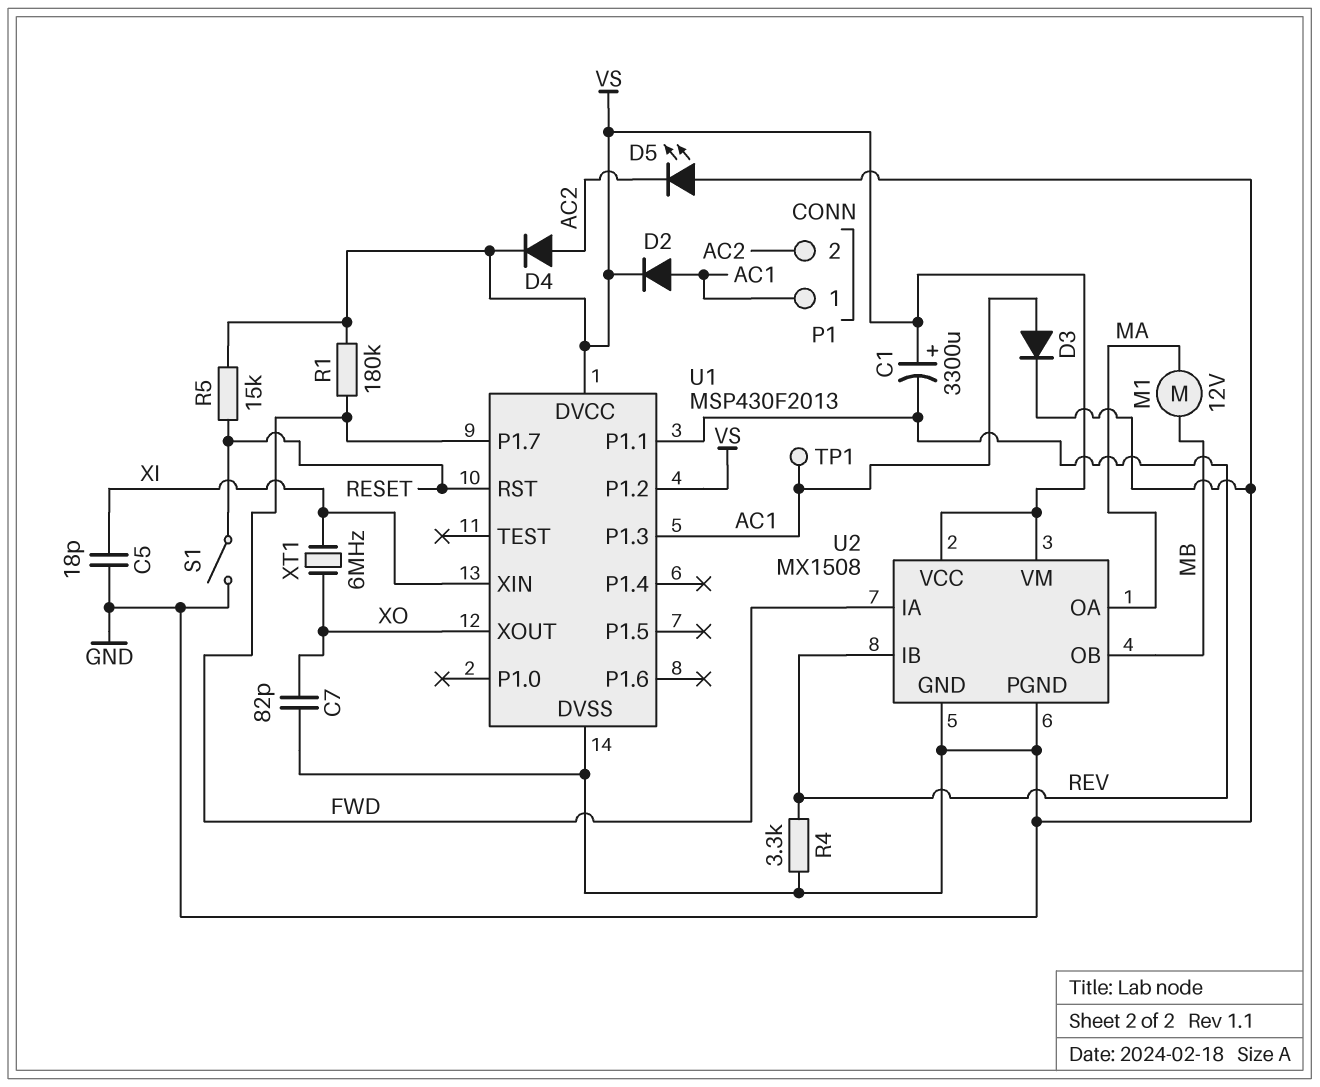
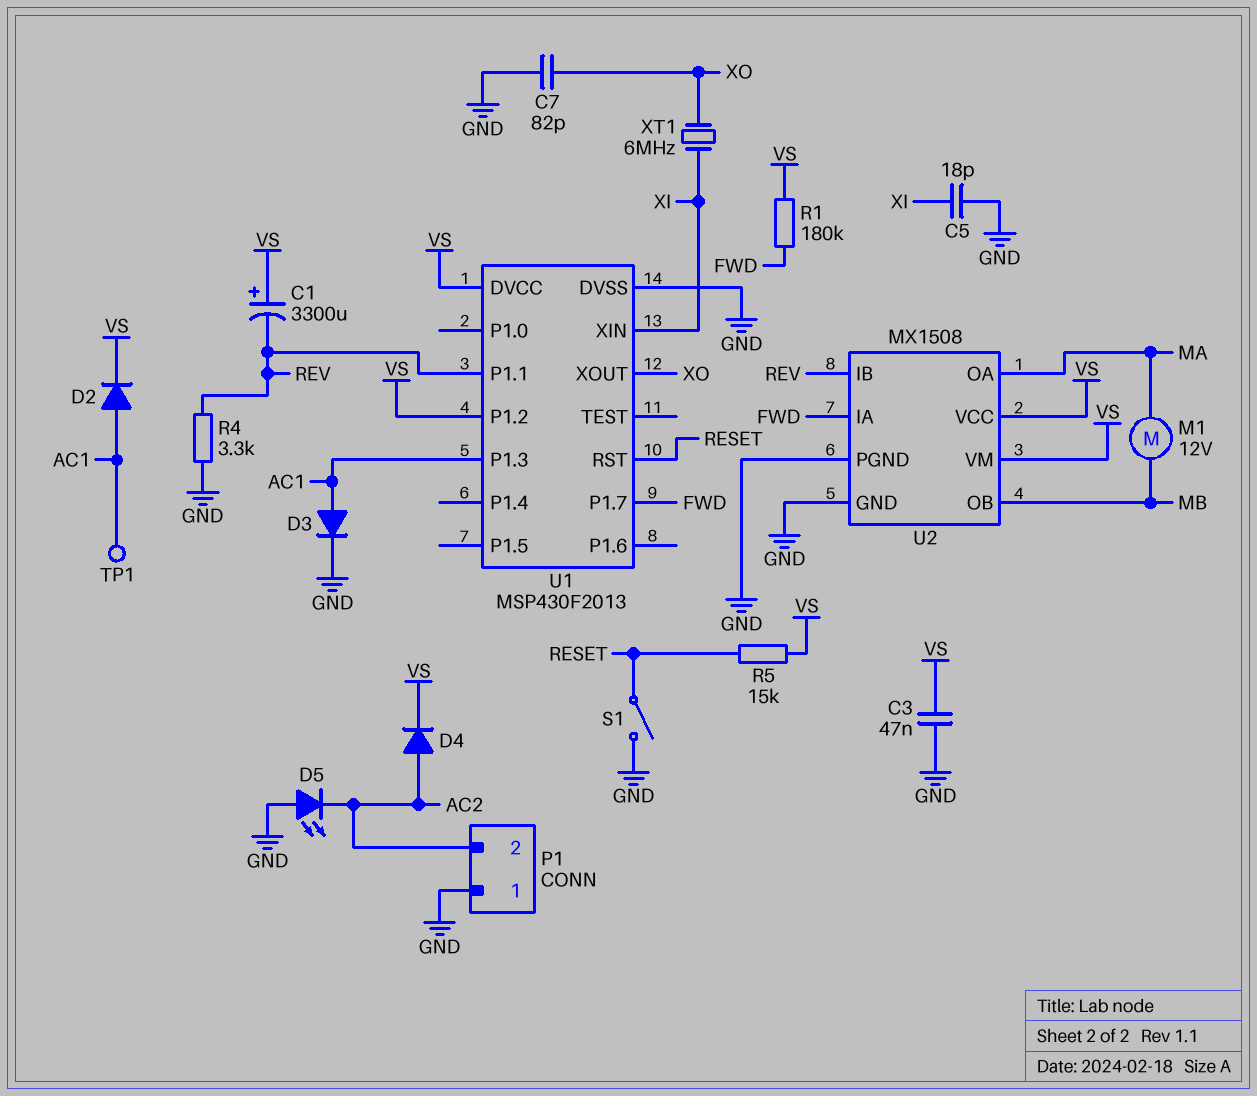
C3: none -> 47nF (GND, VS)
P1 pin 1: AC1 -> GND

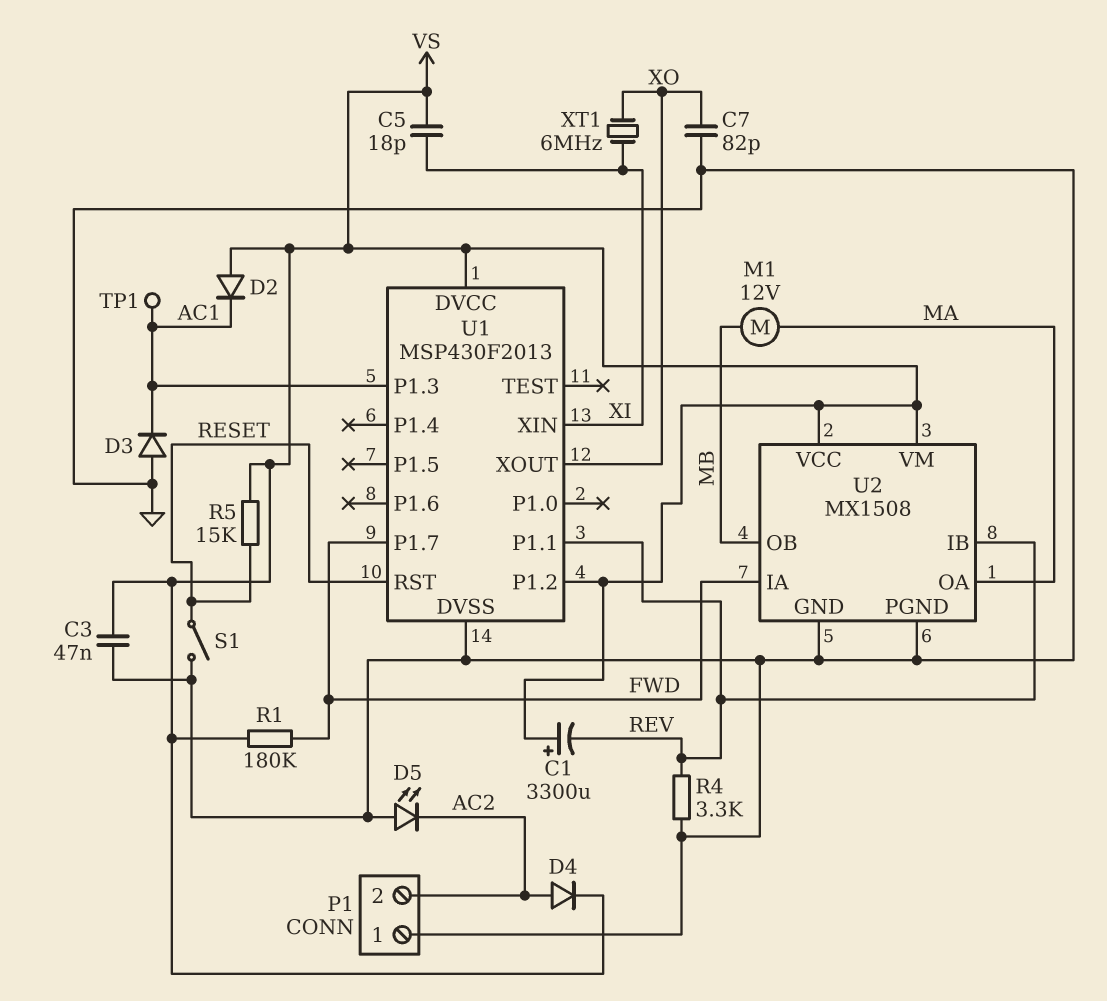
C5: 18pF (GND, XI) -> 18pF (VS, XI)
D2: diode (A AC1, K VS) -> diode (A VS, K AC1)
D3: diode (A AC1, K GND) -> diode (A GND, K AC1)

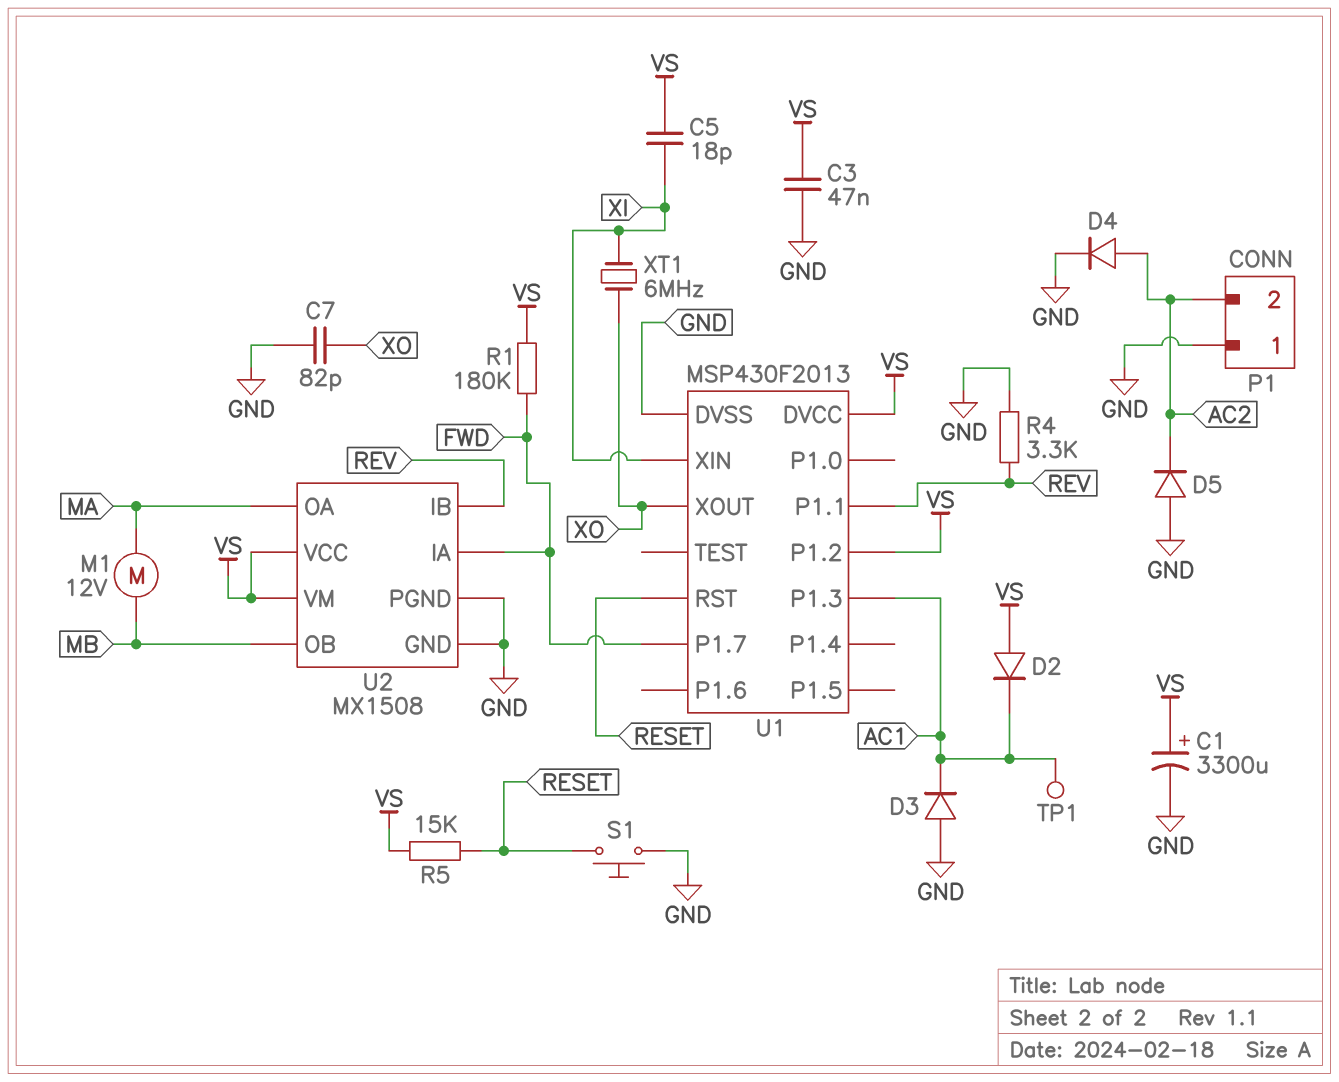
C1: 3300uF (plus VS, minus REV) -> 3300uF (plus VS, minus GND)
D4: diode (A AC2, K VS) -> diode (A AC2, K GND)
D5: LED (A GND, K AC2) -> diode (A GND, K AC2)
S1: switch (GND, RESET) -> button (GND, RESET)

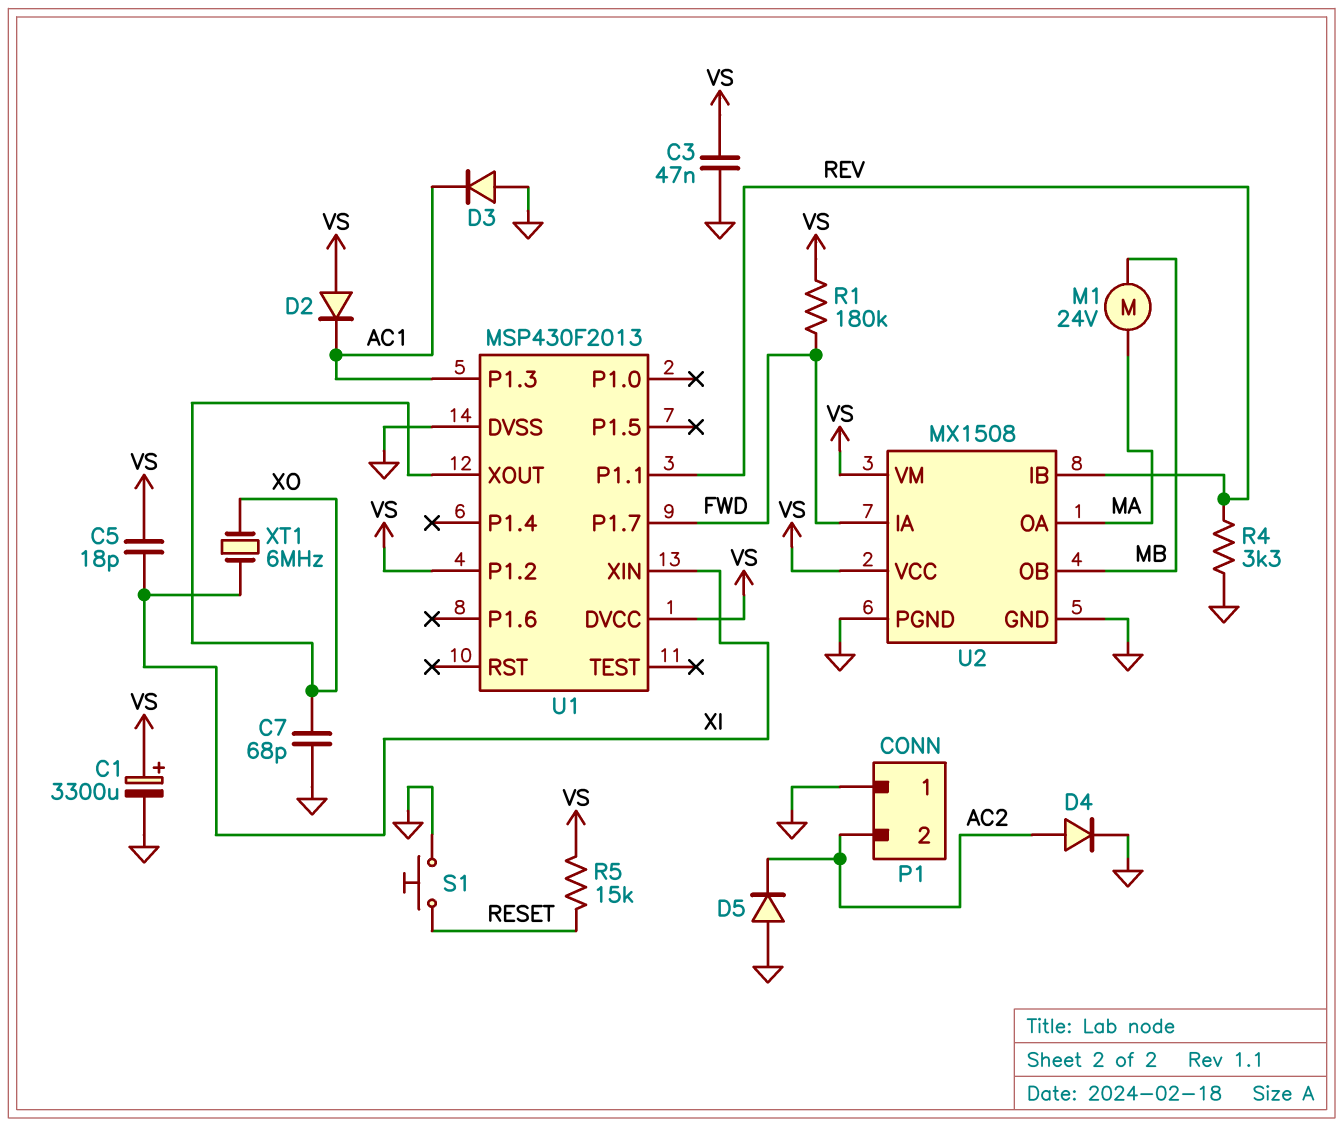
C7: 82pF (GND, XO) -> 68pF (GND, XO)
M1: motor 12V (MA, MB) -> motor 24V (MA, MB)
TP1: test point (AC1) -> none
U1 pin RST: RESET -> none

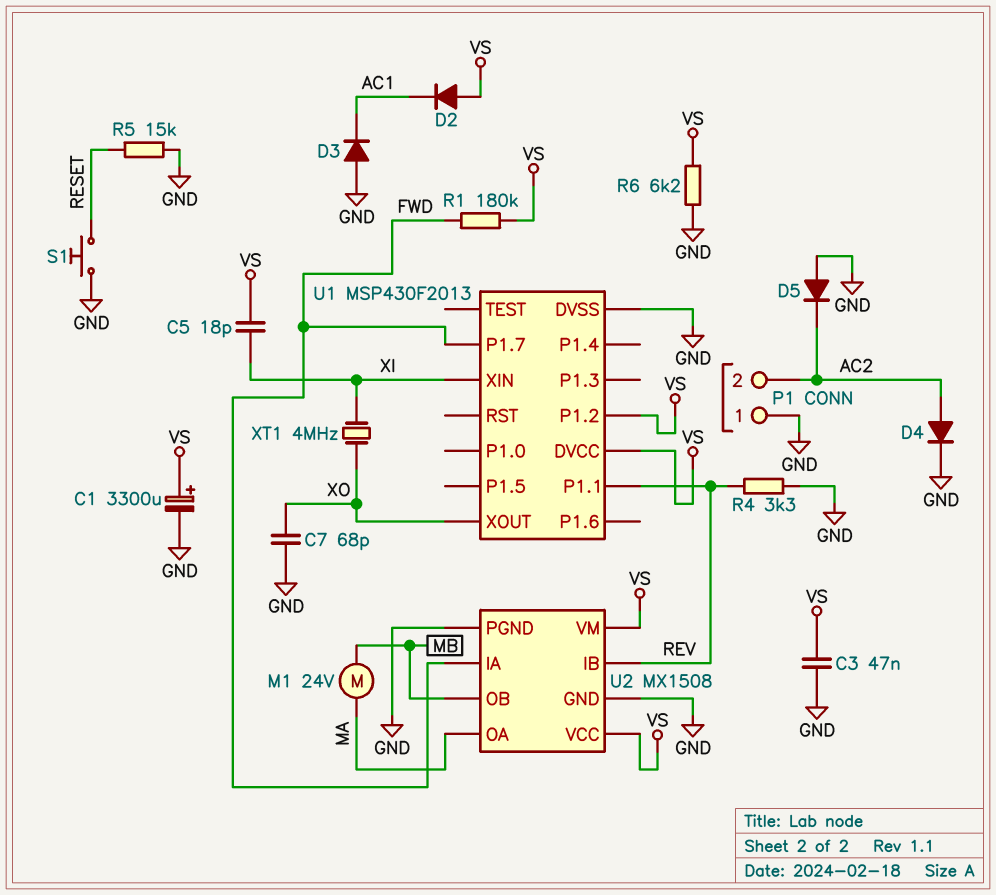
R5: 15k (RESET, VS) -> 15k (GND, RESET)
R6: none -> 6.2k (GND, VS)
U1 pin P1.3: AC1 -> none
XT1: 6MHz (XI, XO) -> 4MHz (XI, XO)

